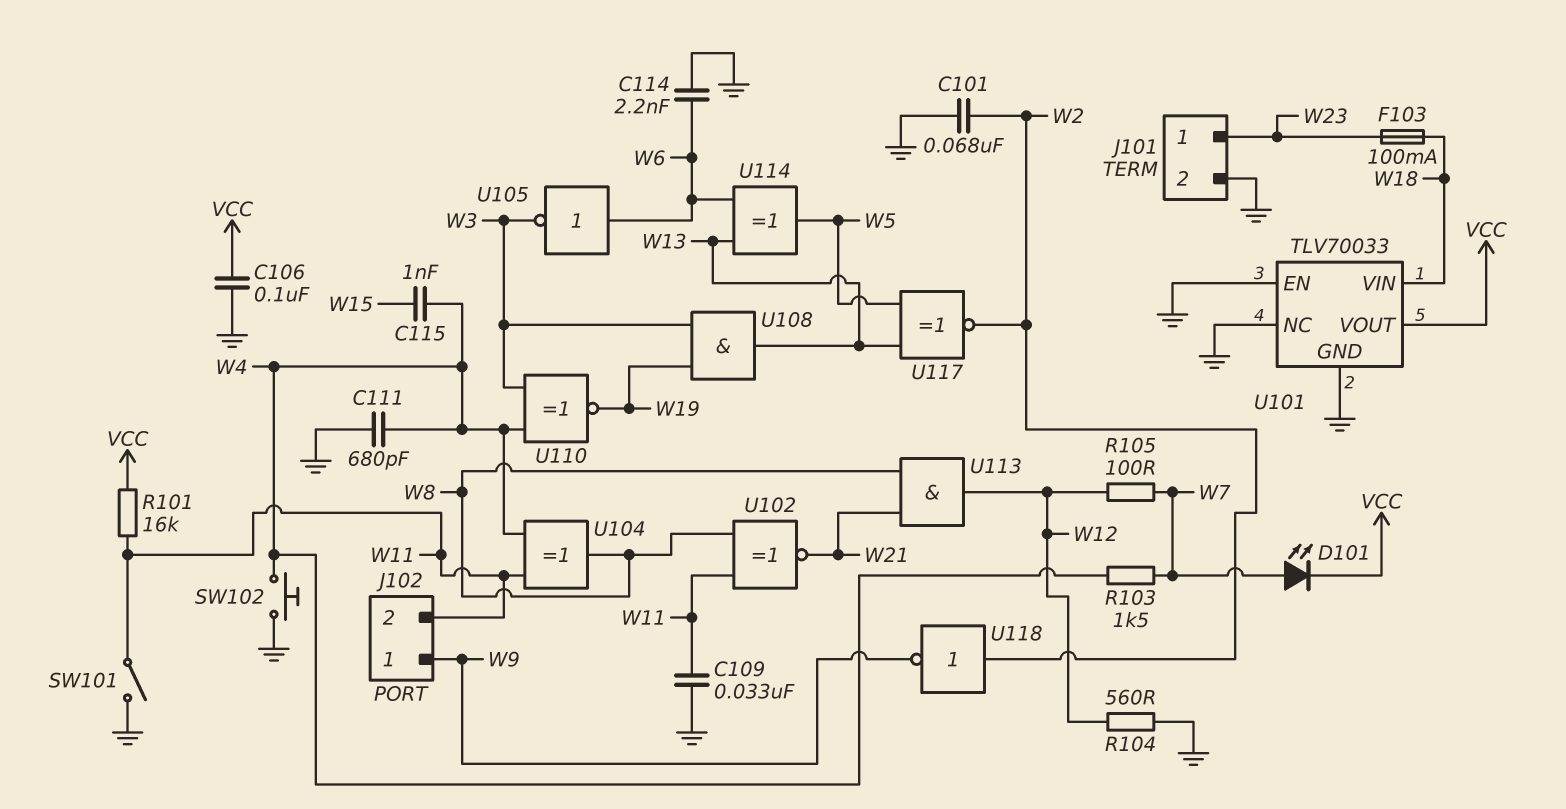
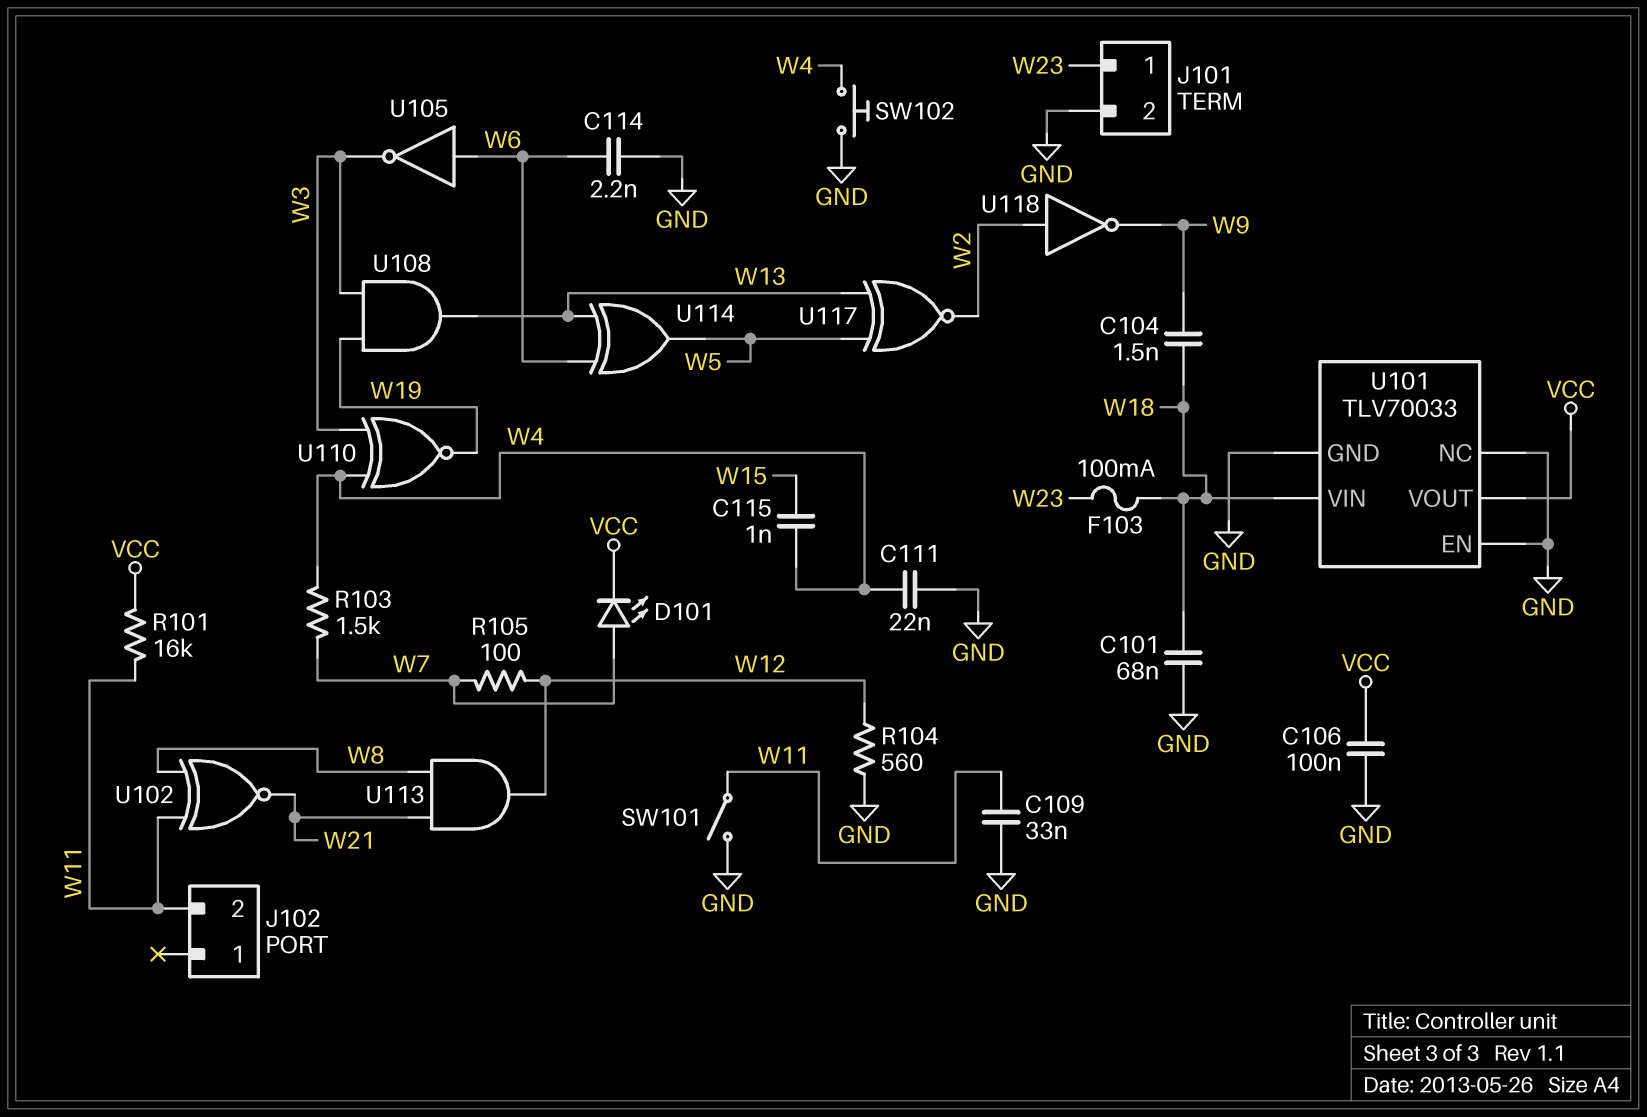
C101: 68nF (GND, W2) -> 68nF (GND, W18)
C104: none -> 1.5nF (W9, W18)
C111: 680pF (GND, W4) -> 22nF (GND, W4)
J102 pin 1: W9 -> none
U104: XOR (in W4, in W11, out W8) -> none

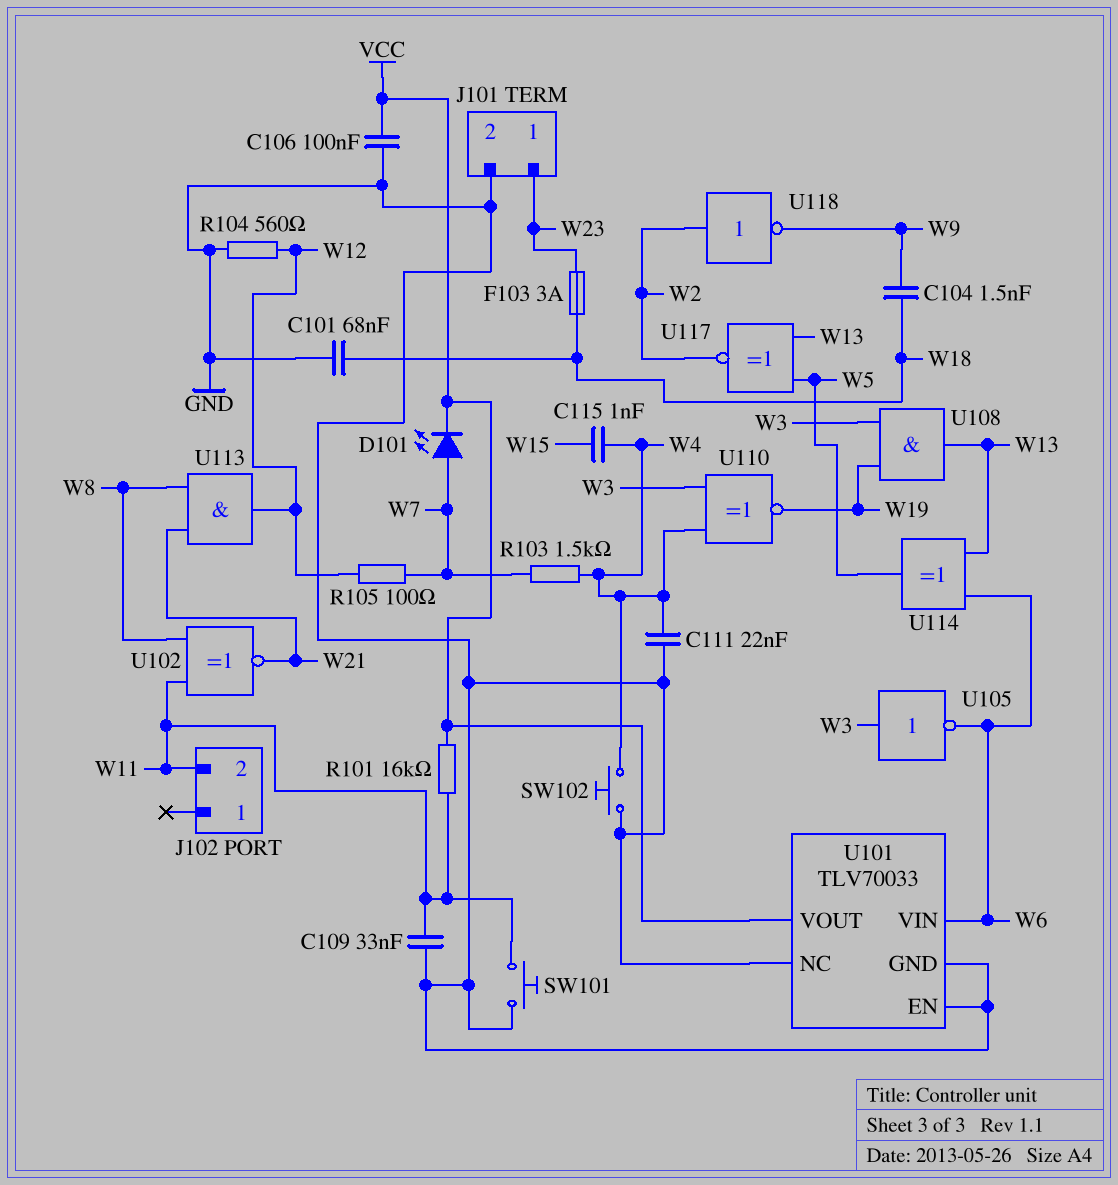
C114: 2.2nF (GND, W6) -> none
F103: 100mA (W18, W23) -> 3A (W18, W23)
SW101: switch (GND, W11) -> button (GND, W11)
U101 pin VIN: W18 -> W6
U105: NOT (in W6, out W3) -> NOT (in W3, out W6)

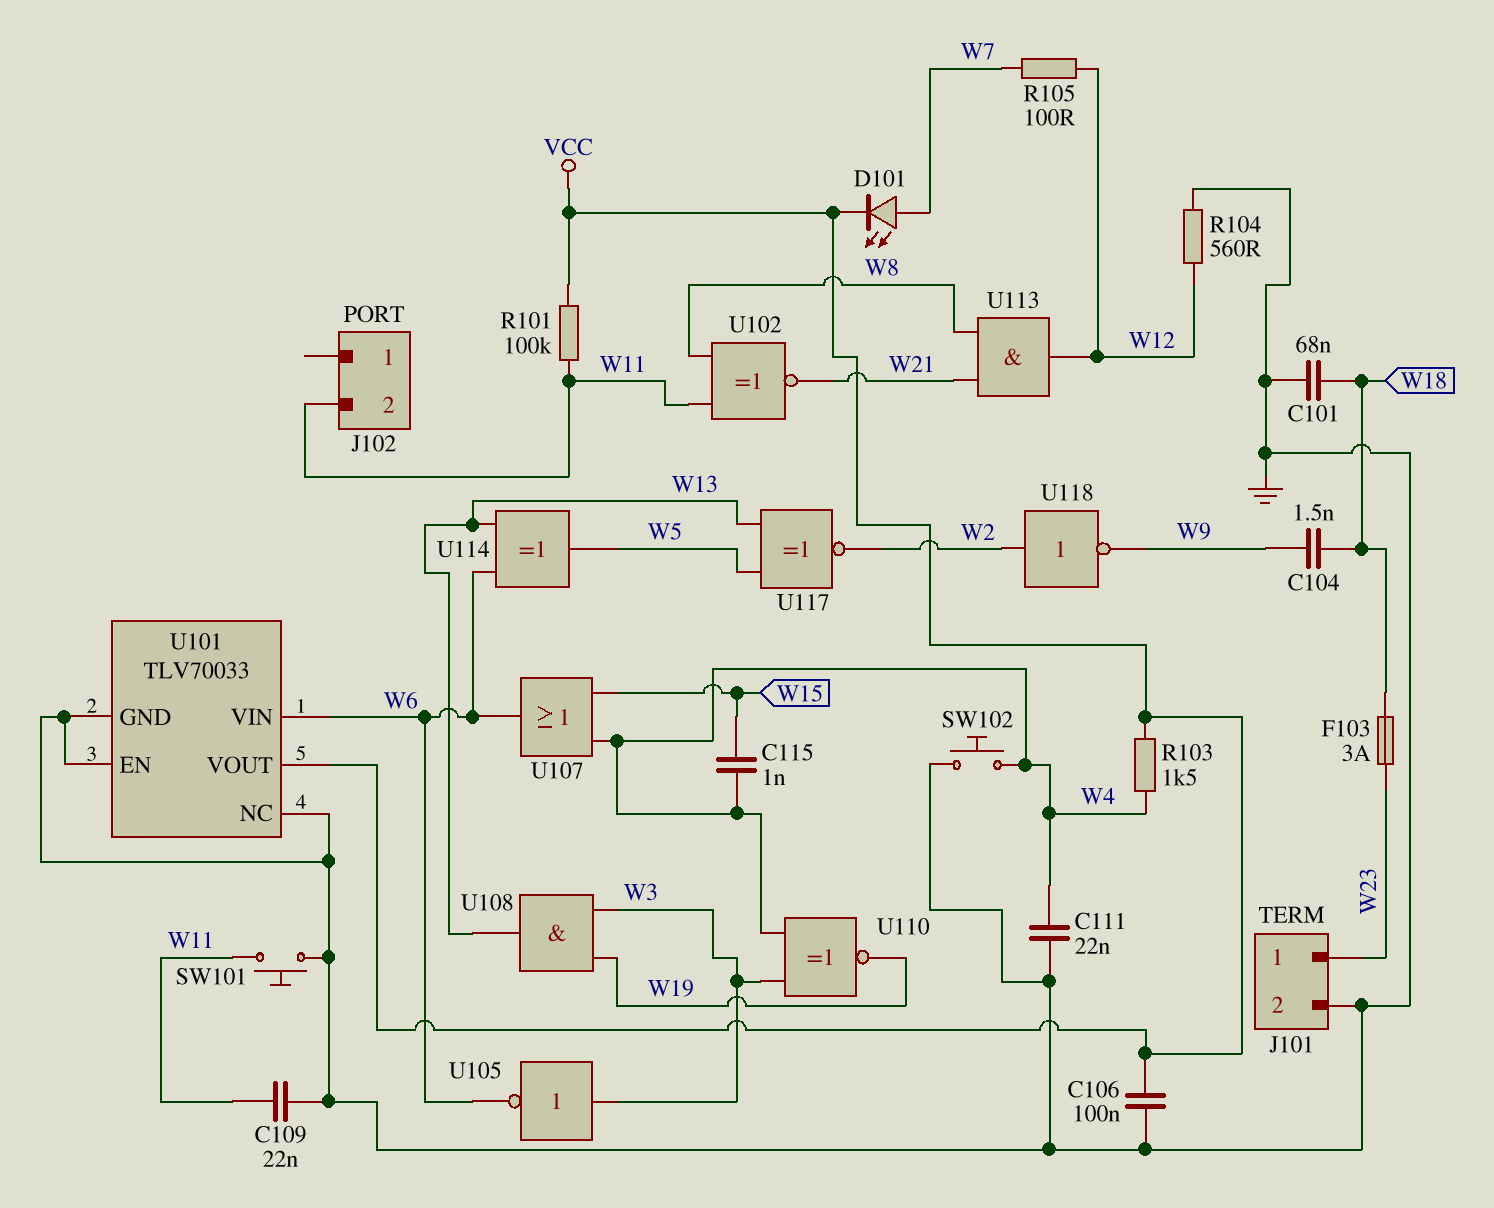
C109: 33nF (GND, W11) -> 22nF (GND, W11)
R101: 16k (VCC, W11) -> 100k (VCC, W11)
R103: 1.5k (W4, W7) -> 1.5k (VCC, W4)
U107: none -> OR (in W4, in W15, out W6)

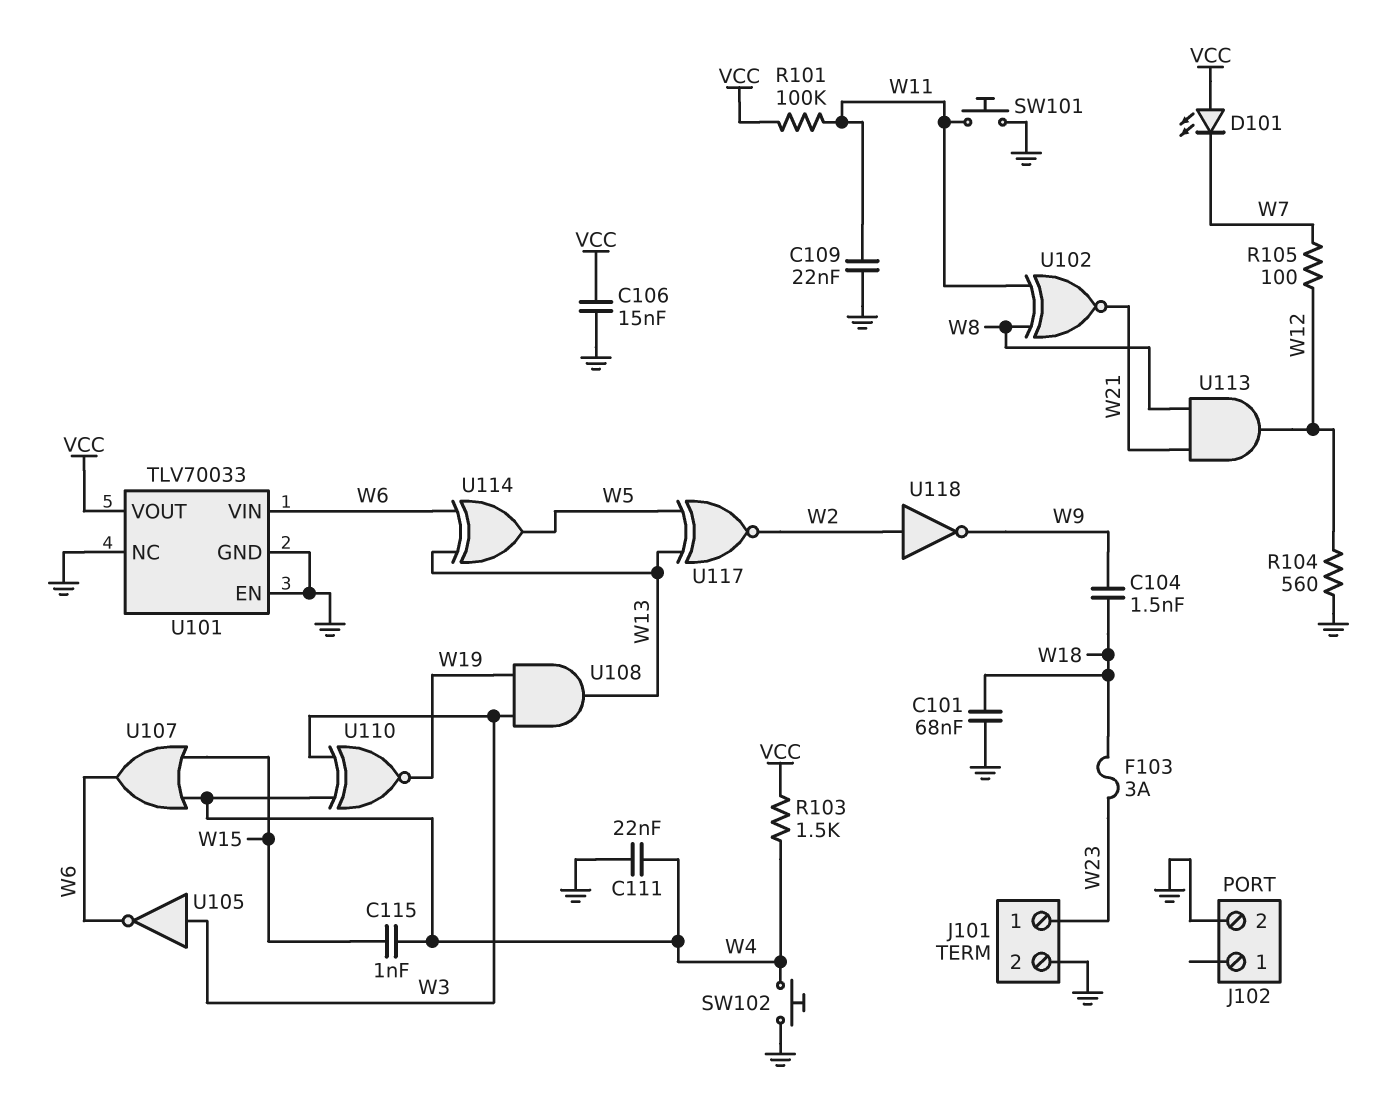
C106: 100nF (GND, VCC) -> 15nF (GND, VCC)
D101: LED (A W7, K VCC) -> LED (A VCC, K W7)
J102 pin 2: W11 -> GND

